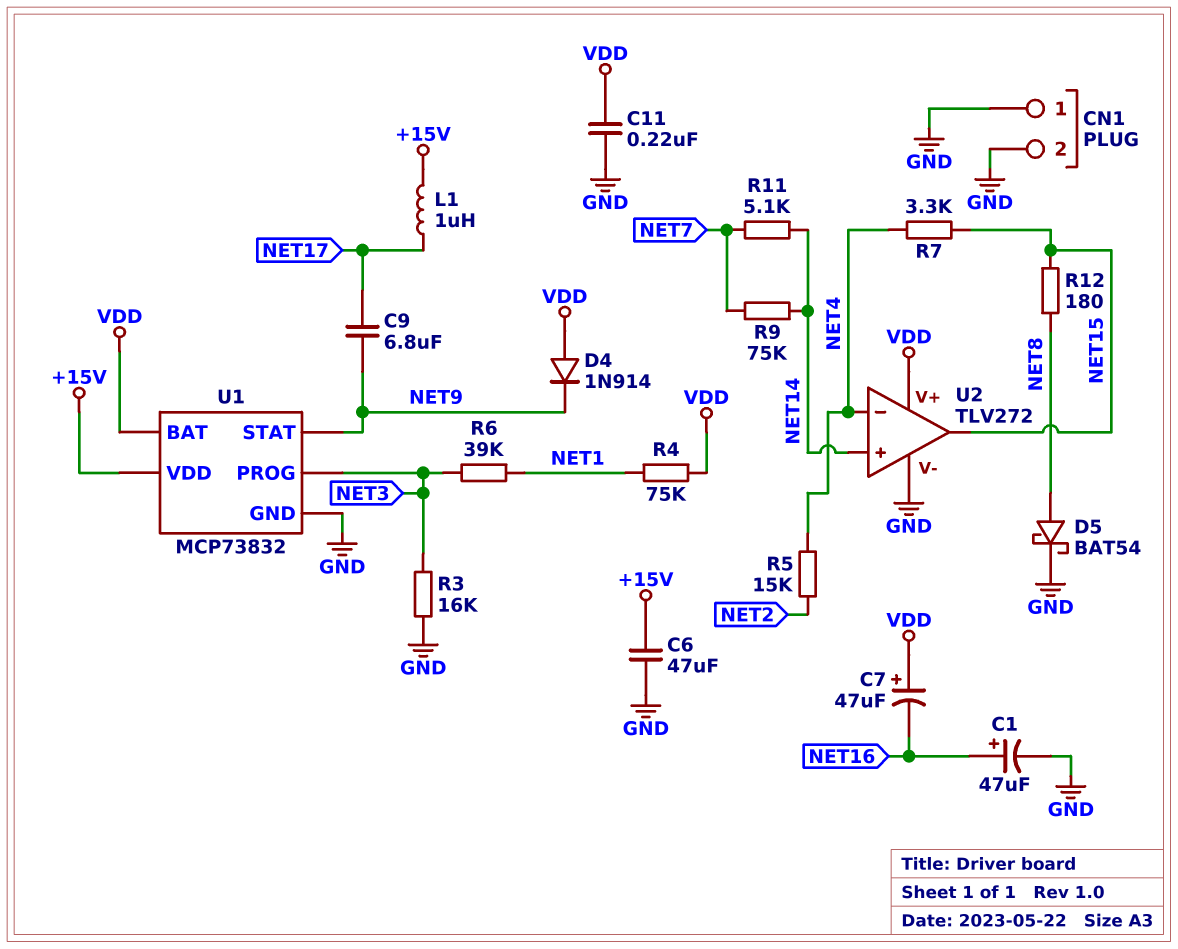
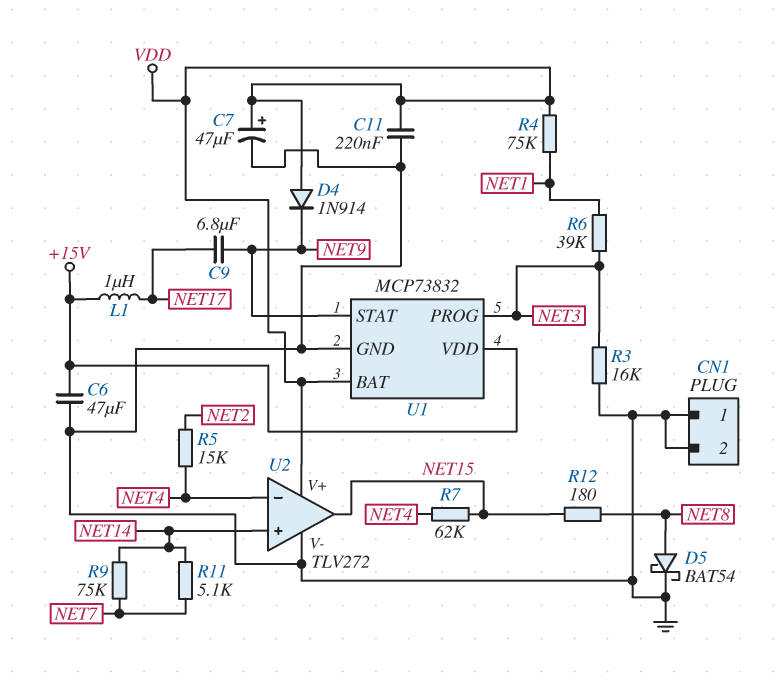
C1: 47uF (plus NET16, minus GND) -> none
C7: 47uF (plus VDD, minus NET16) -> 47uF (plus VDD, minus GND)
R7: 3.3k (NET4, NET15) -> 62k (NET4, NET15)

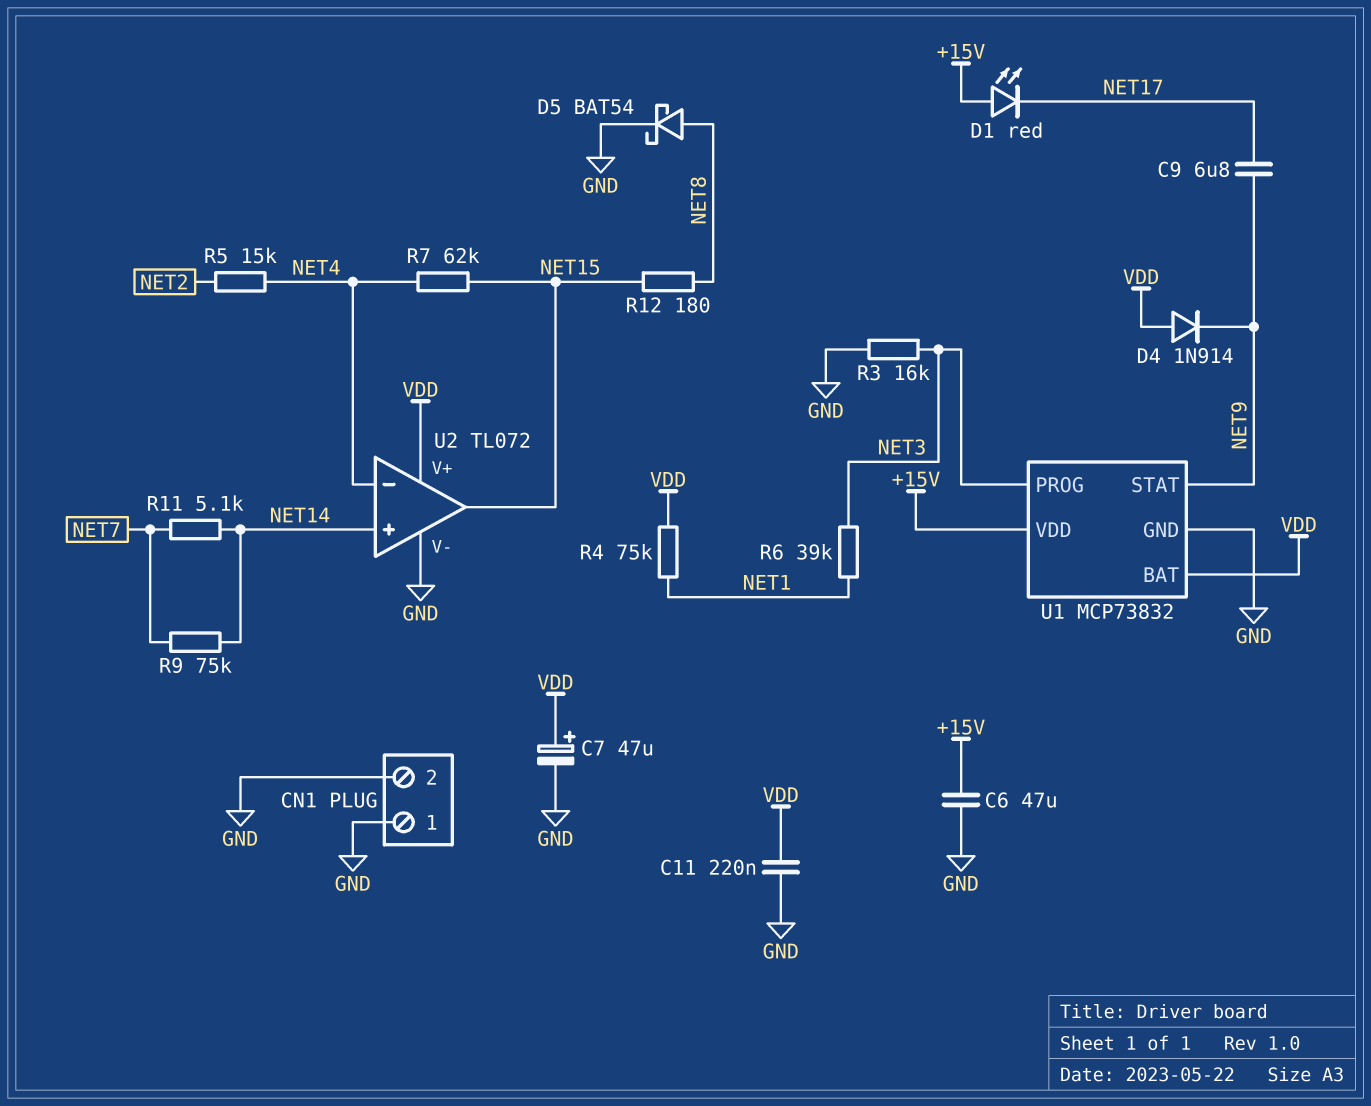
D1: none -> LED red (A +15V, K NET17)
L1: 1uH (+15V, NET17) -> none
U2: TLV272 -> TL072

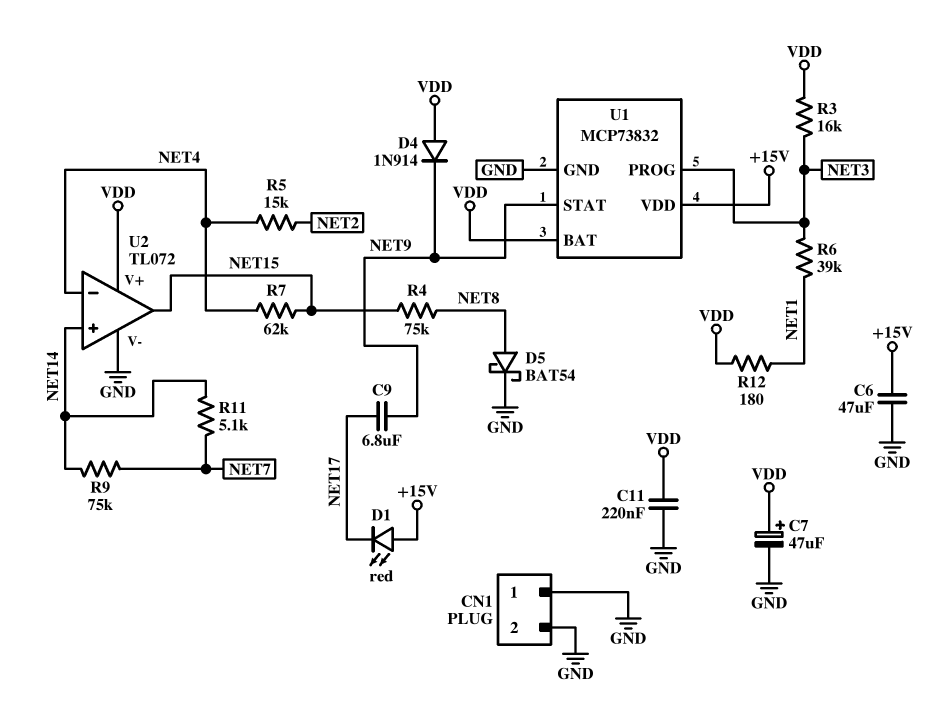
R3: 16k (GND, NET3) -> 16k (NET3, VDD)
R4: 75k (NET1, VDD) -> 75k (NET8, NET15)
R12: 180 (NET8, NET15) -> 180 (NET1, VDD)

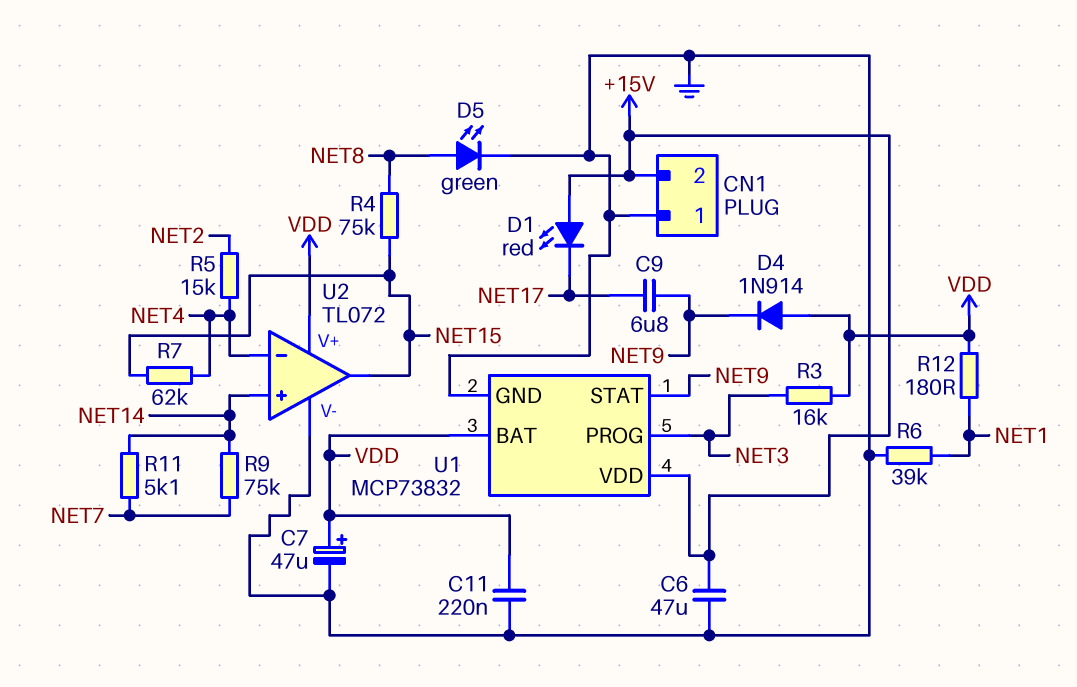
CN1 pin 2: GND -> +15V
D5: schottky BAT54 (A NET8, K GND) -> LED green (A NET8, K GND)
R6: 39k (NET1, NET3) -> 39k (GND, NET1)

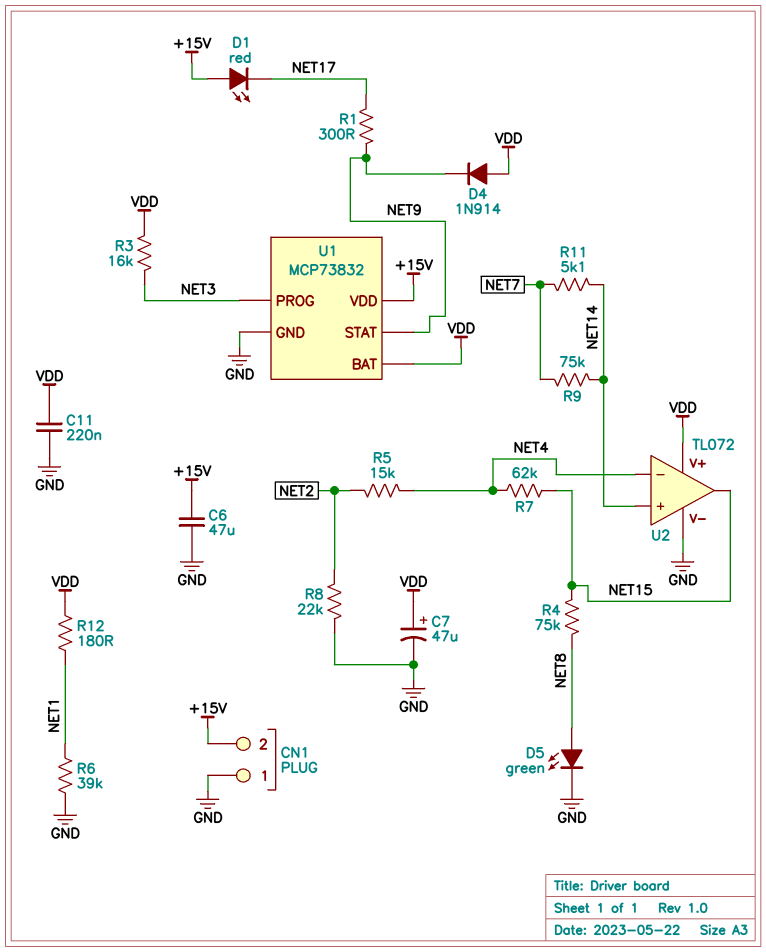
C9: 6.8uF (NET9, NET17) -> none
R1: none -> 300 (NET9, NET17)
R8: none -> 22k (GND, NET2)

